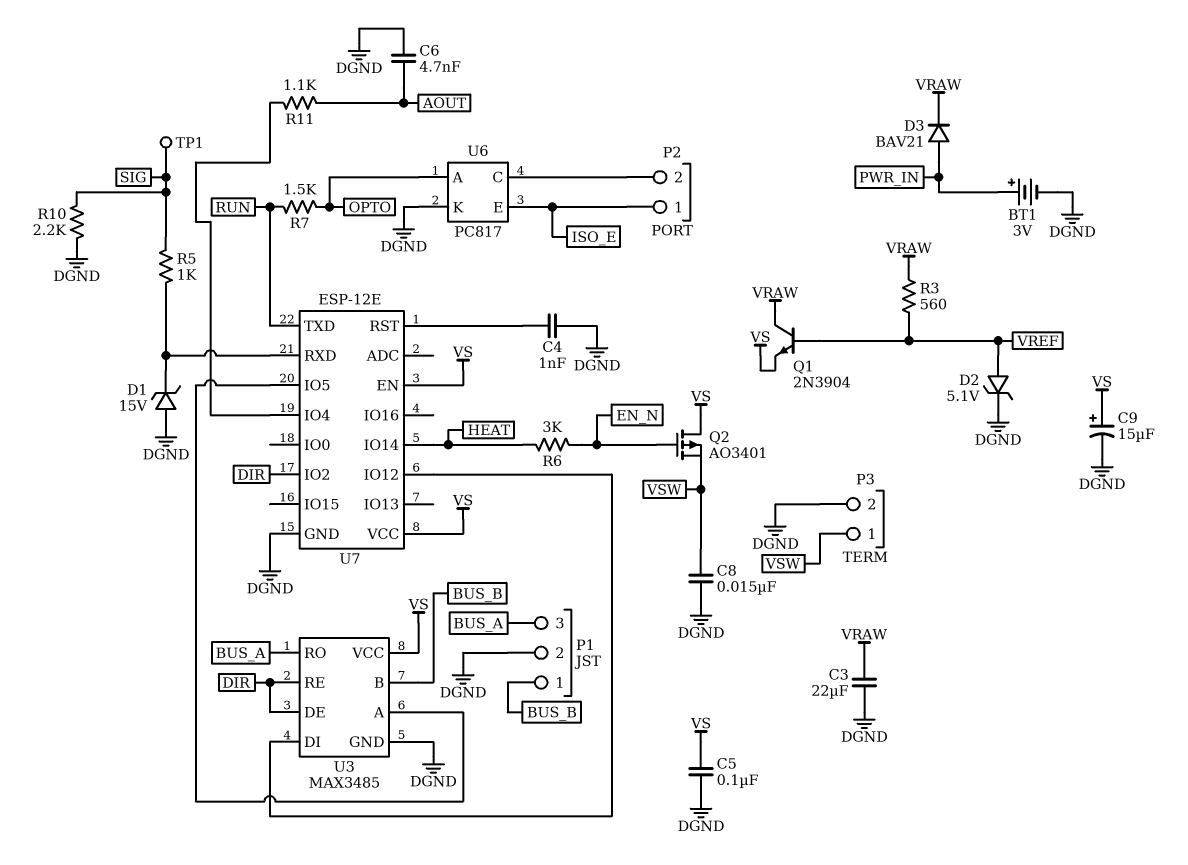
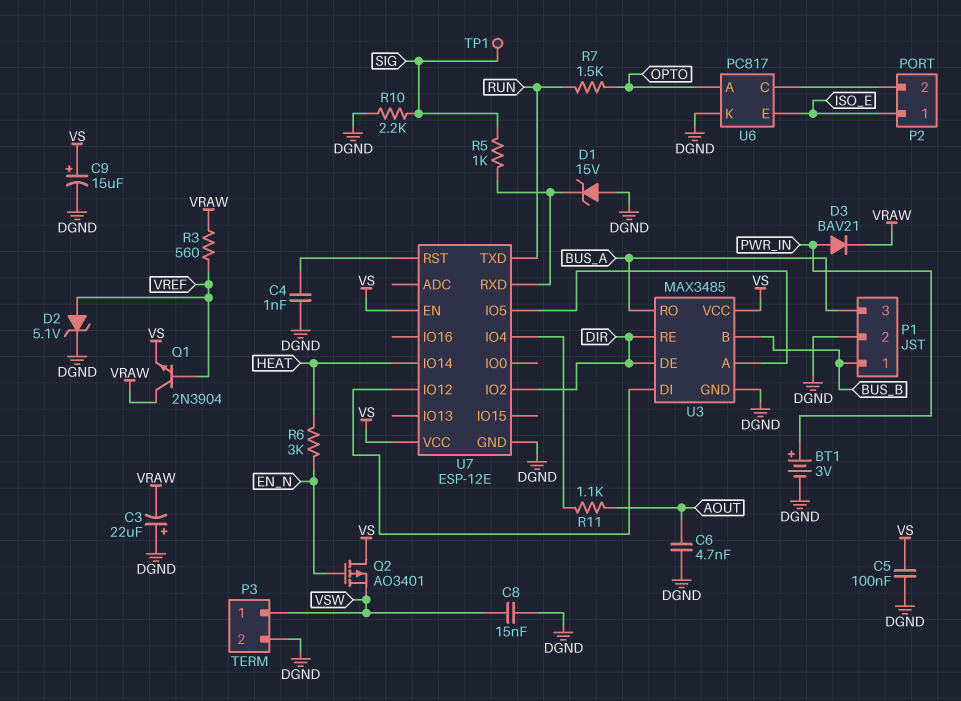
C3: 22uF (DGND, VRAW) -> 22uF (plus DGND, minus VRAW)

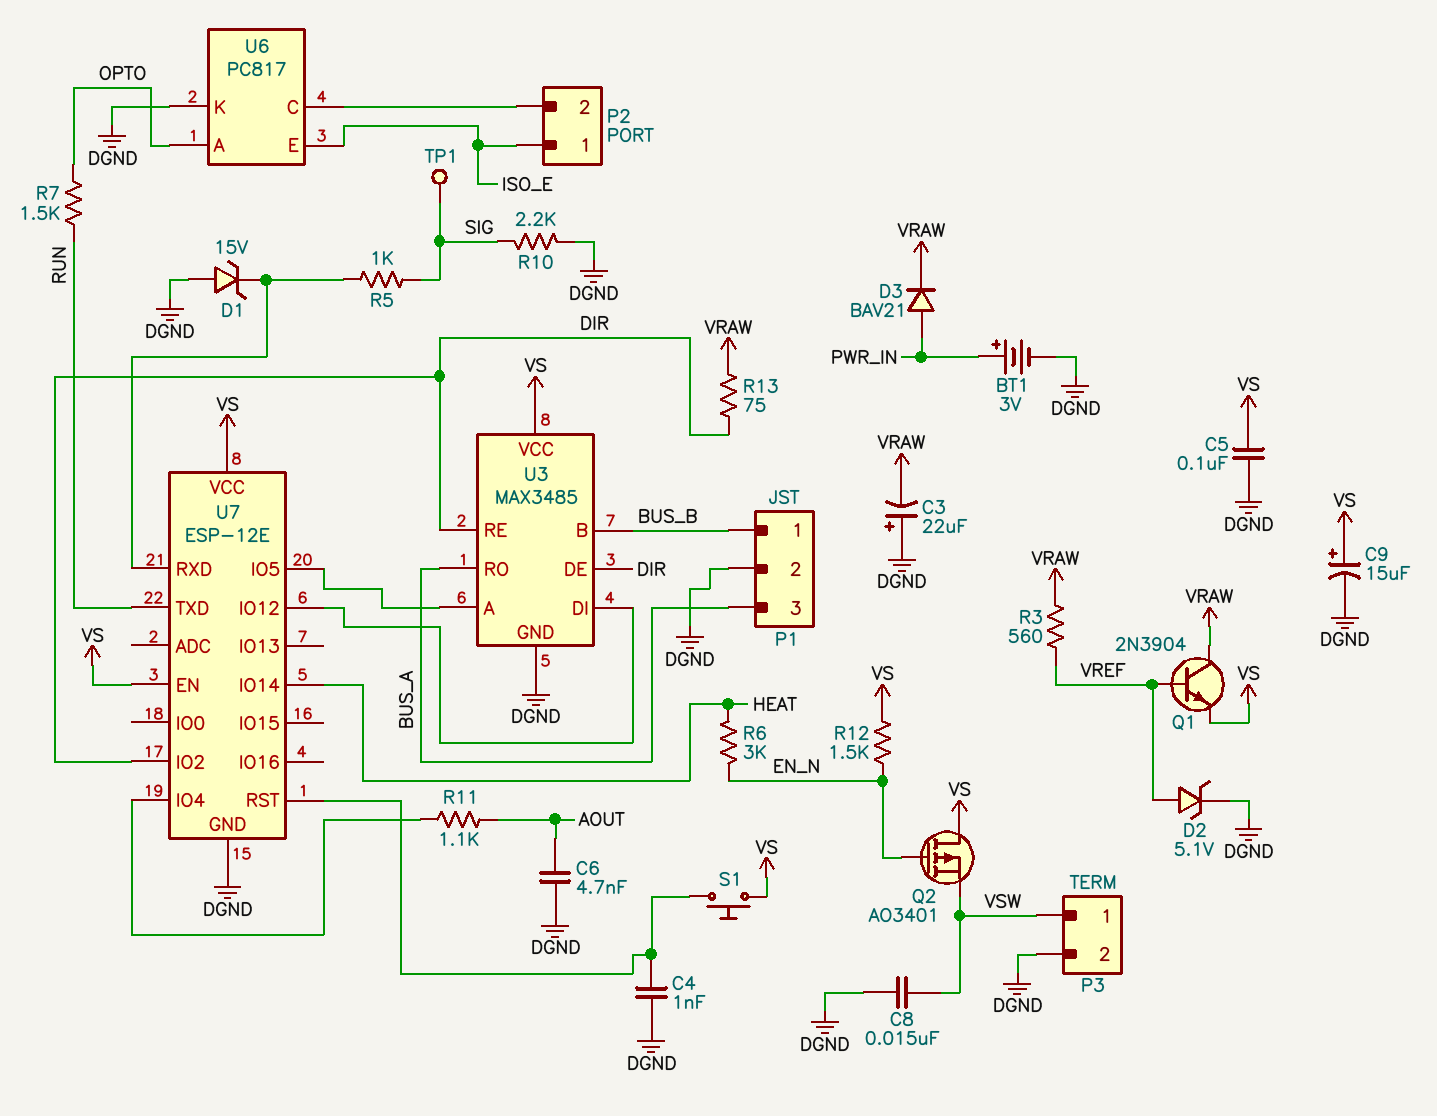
R12: none -> 1.5k (EN_N, VS)
R13: none -> 75 (DIR, VRAW)
S1: none -> button (U7/RST, VS)

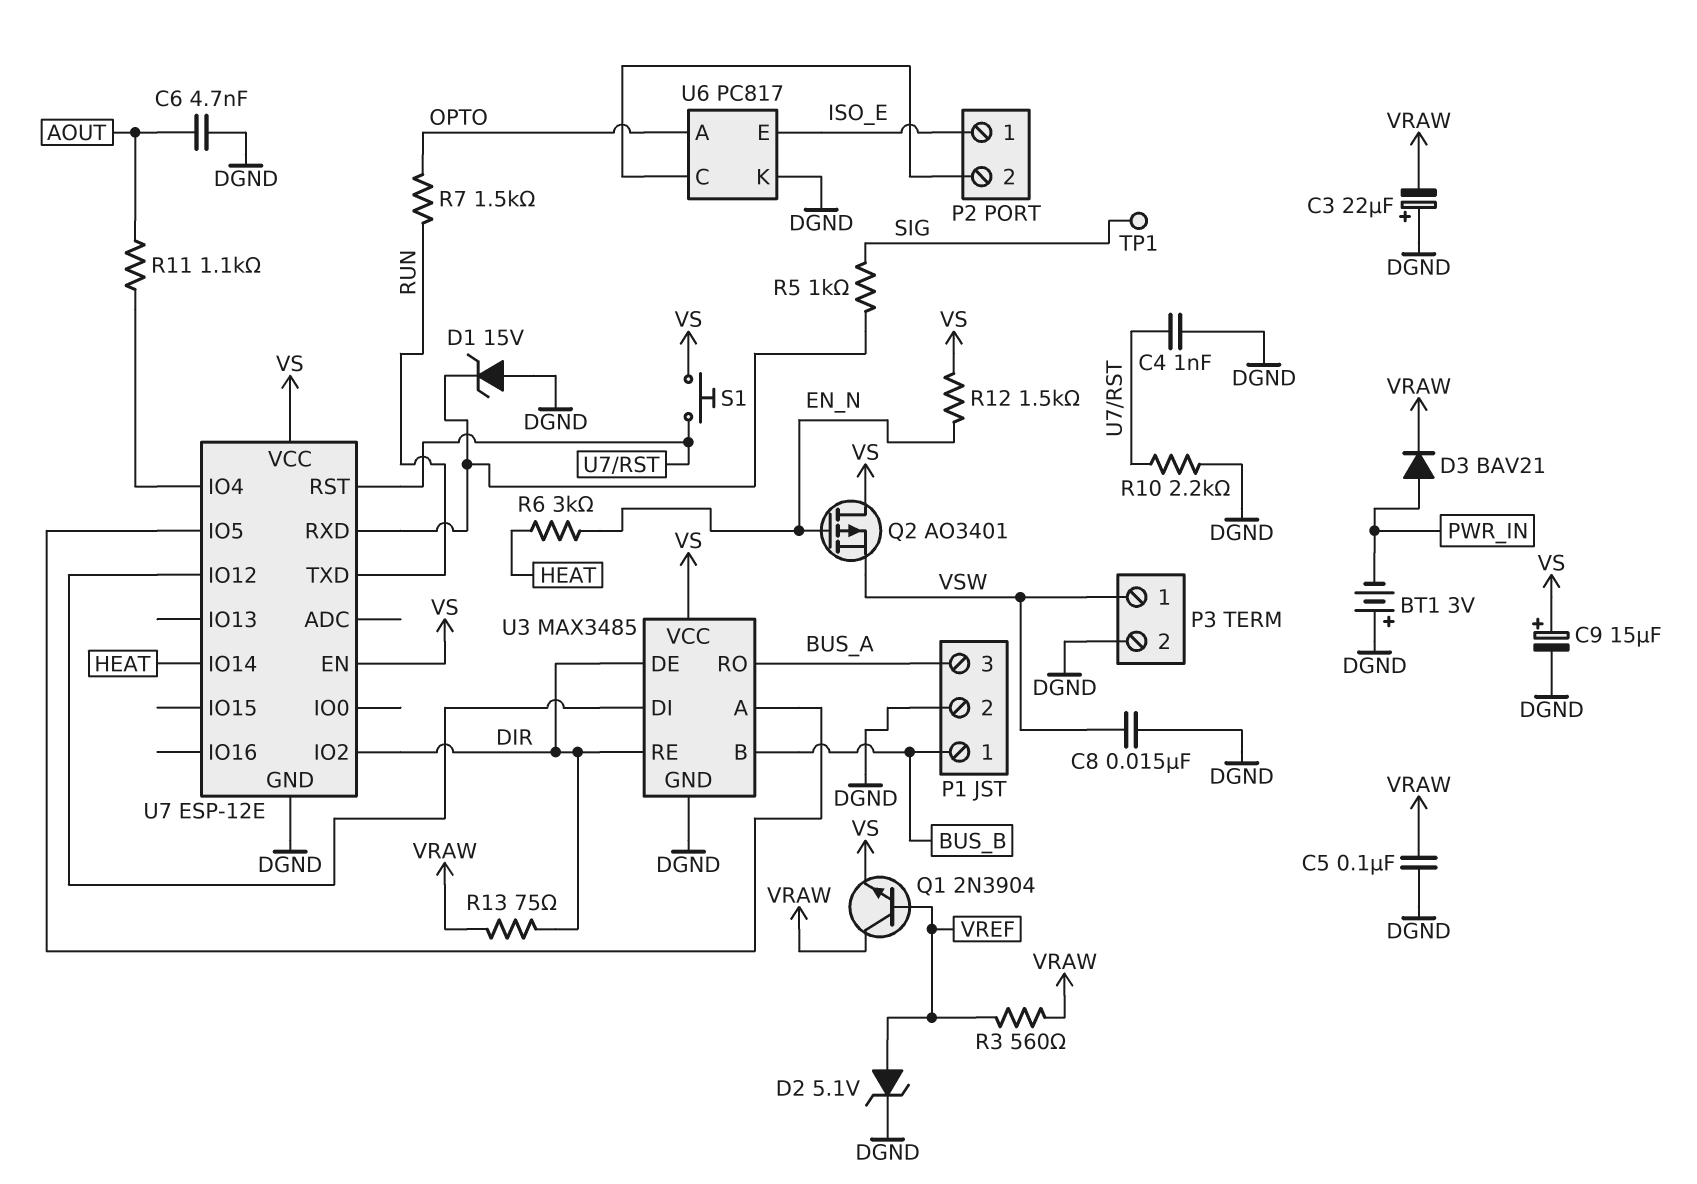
BT1: 3V (plus PWR_IN, minus DGND) -> 3V (plus DGND, minus PWR_IN)
C5: 100nF (DGND, VS) -> 100nF (DGND, VRAW)
R10: 2.2k (DGND, SIG) -> 2.2k (DGND, U7/RST)

